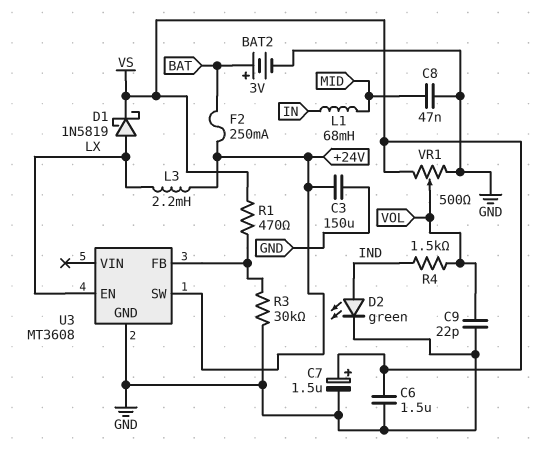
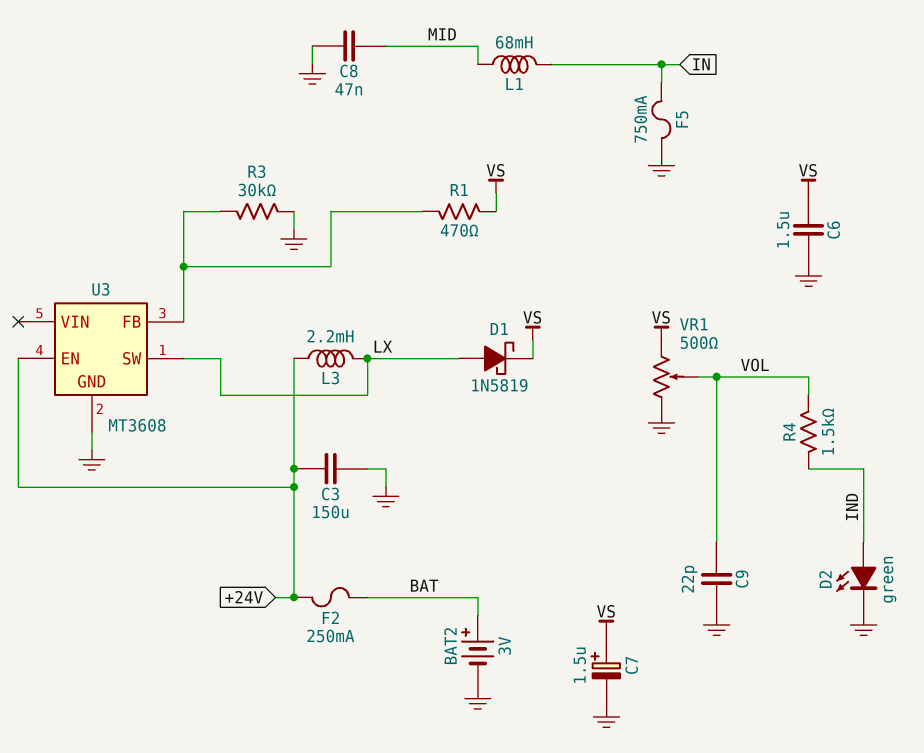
F5: none -> 750mA (GND, IN)
U3 pin EN: LX -> +24V
U3 pin SW: +24V -> LX

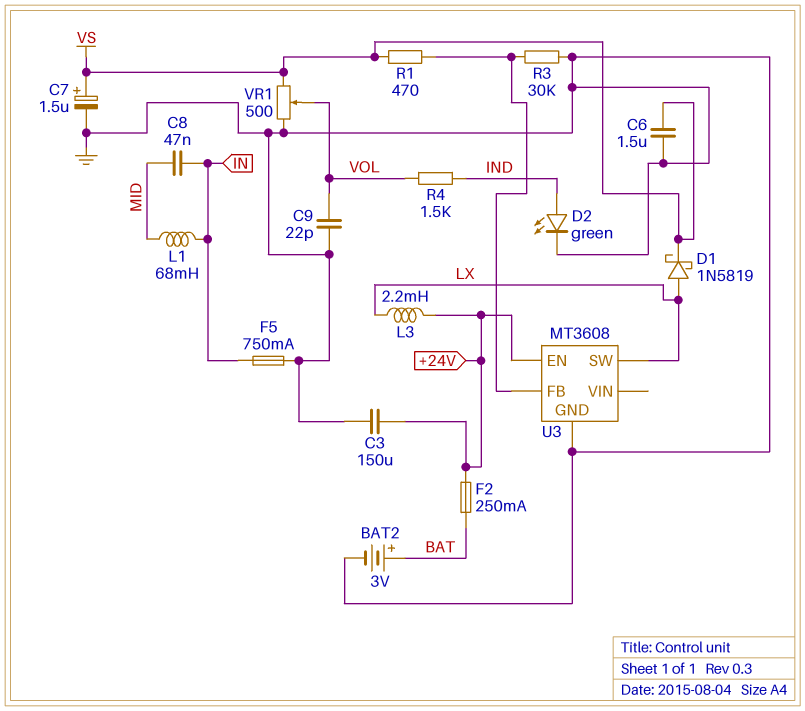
C8: 47nF (GND, MID) -> 47nF (IN, MID)

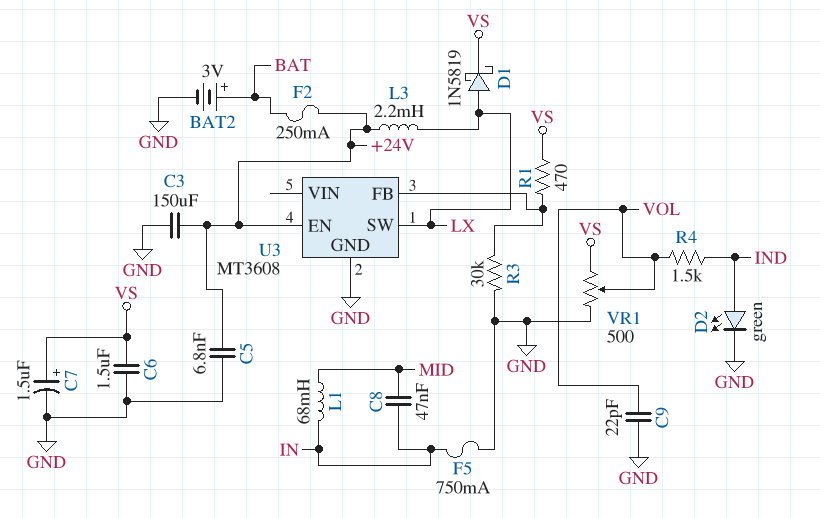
C5: none -> 6.8nF (+24V, GND)

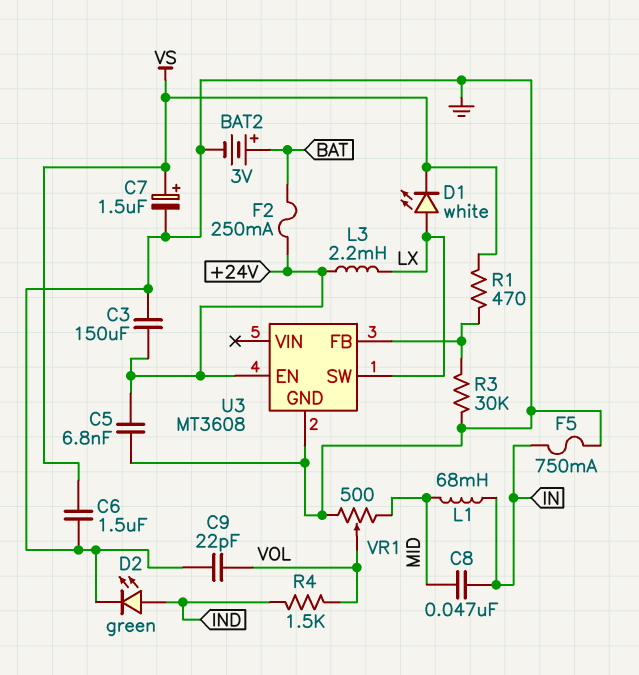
D1: schottky 1N5819 (A LX, K VS) -> LED white (A LX, K VS)
VR1: 500 (GND, VS, wiper VOL) -> 500 (GND, MID, wiper VOL)

